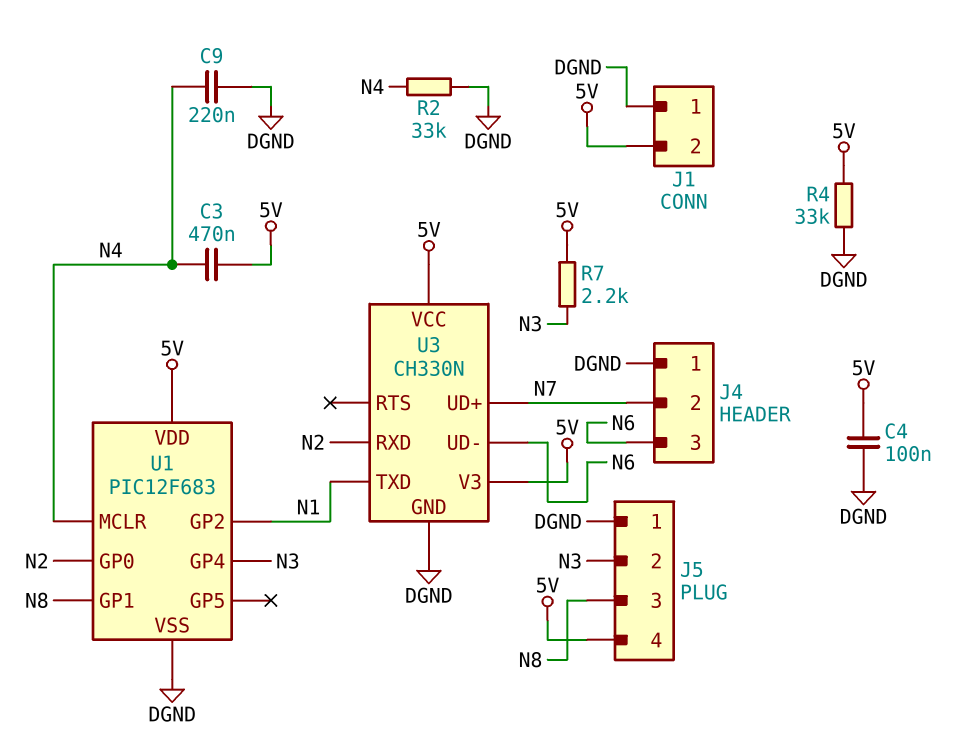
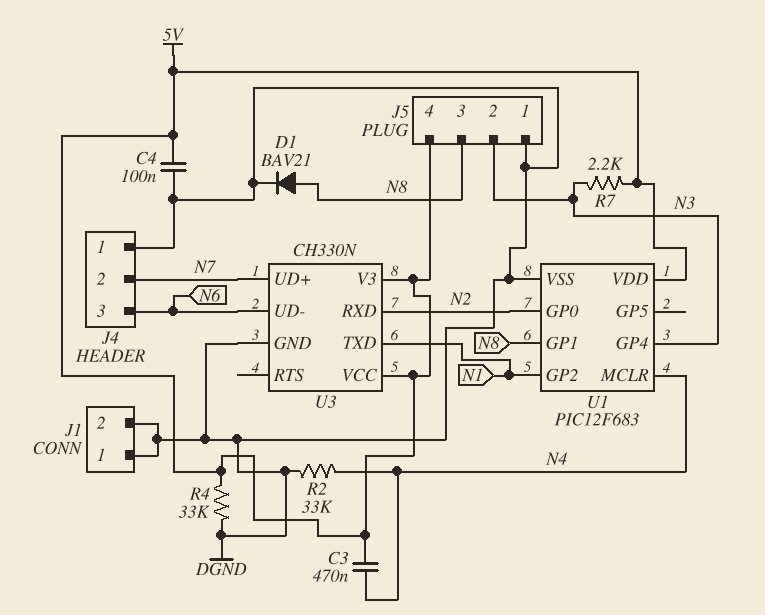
C9: 220nF (DGND, N4) -> none
D1: none -> diode BAV21 (A N8, K DGND)
J1 pin 2: 5V -> DGND

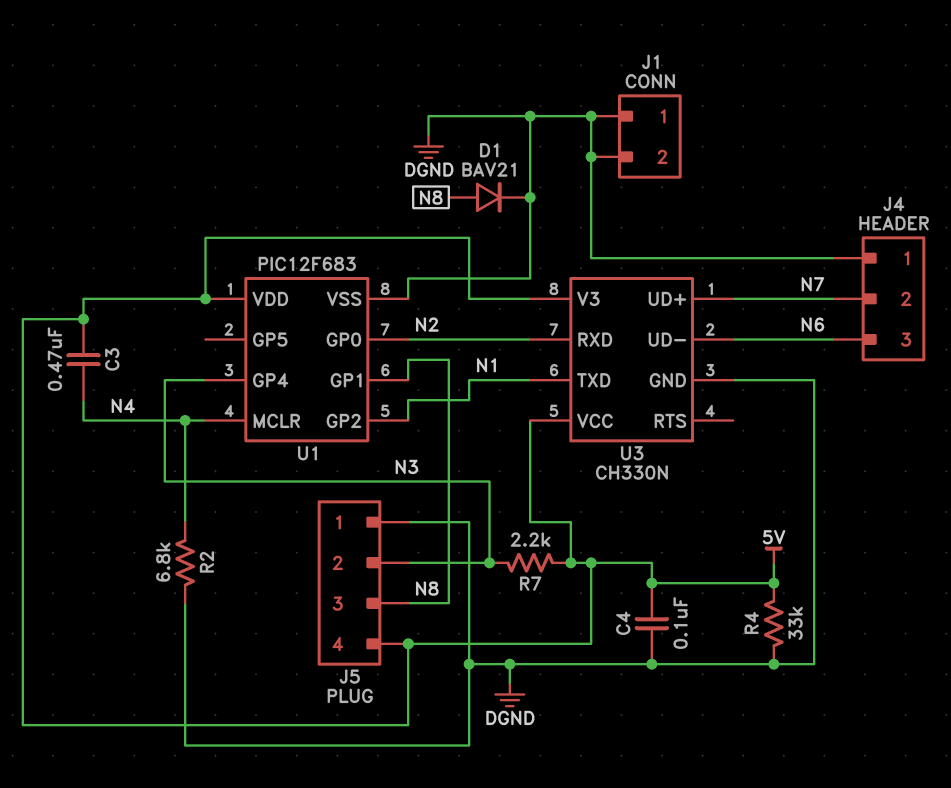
R2: 33k (DGND, N4) -> 6.8k (DGND, N4)

